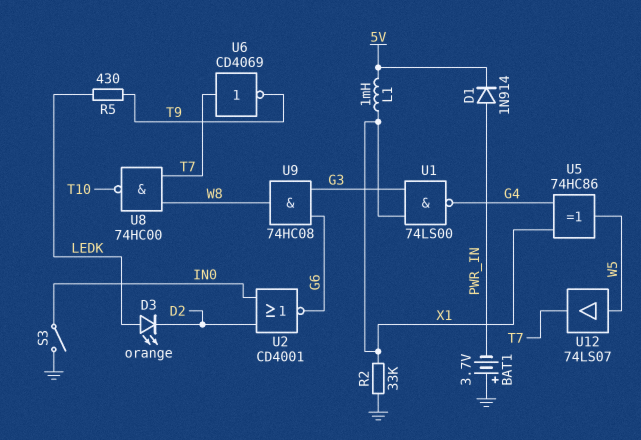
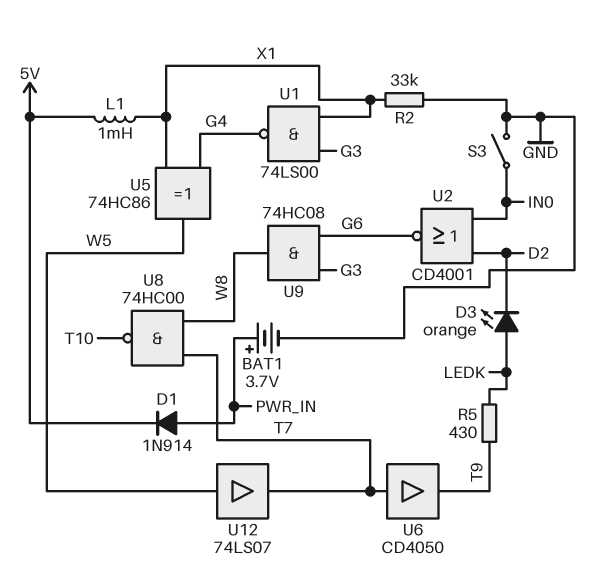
BAT1: 3.7V (plus GND, minus PWR_IN) -> 3.7V (plus PWR_IN, minus GND)
U6: NOT CD4069 (in T7, out T9) -> buffer CD4050 (in T7, out T9)

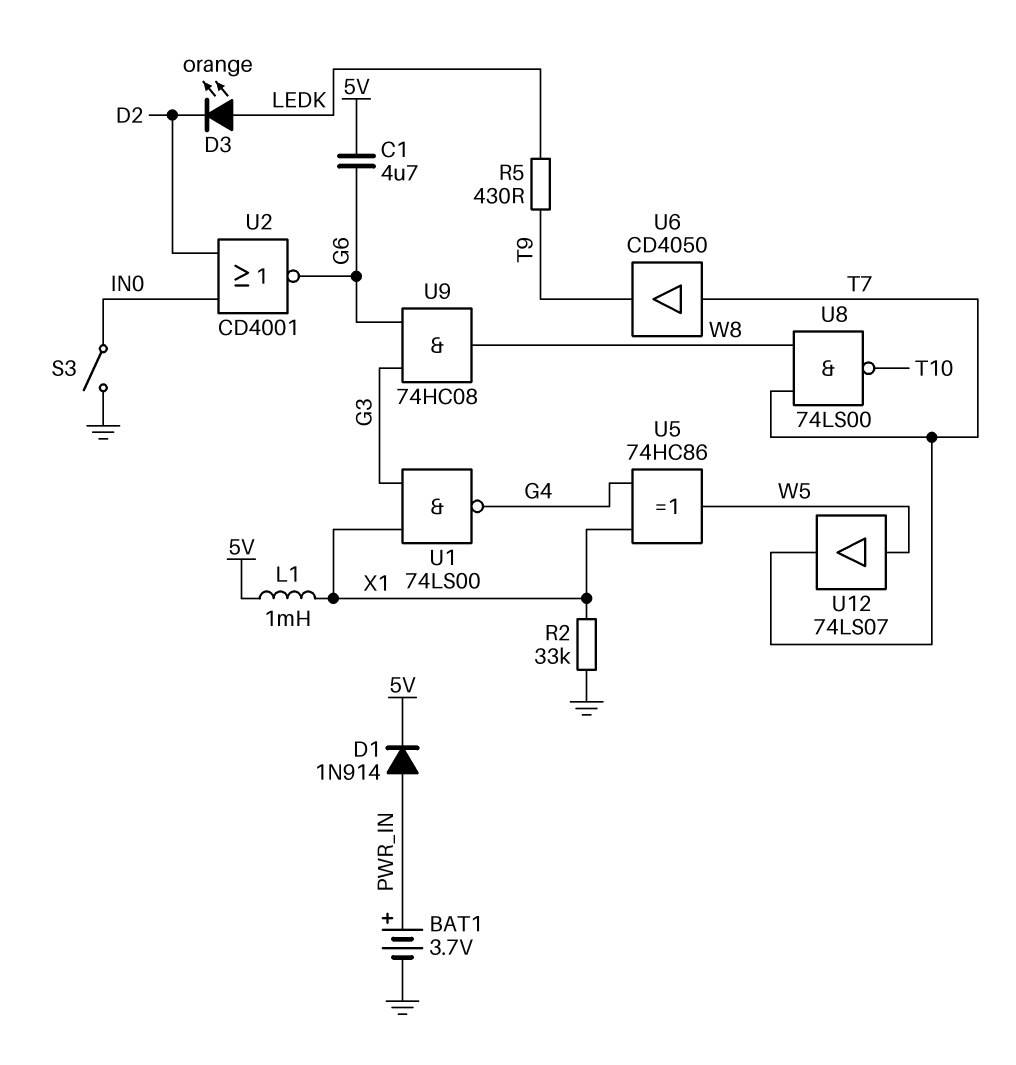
C1: none -> 4.7uF (5V, G6)
U8: NAND 74HC00 (in T7, in W8, out T10) -> NAND 74LS00 (in T7, in W8, out T10)

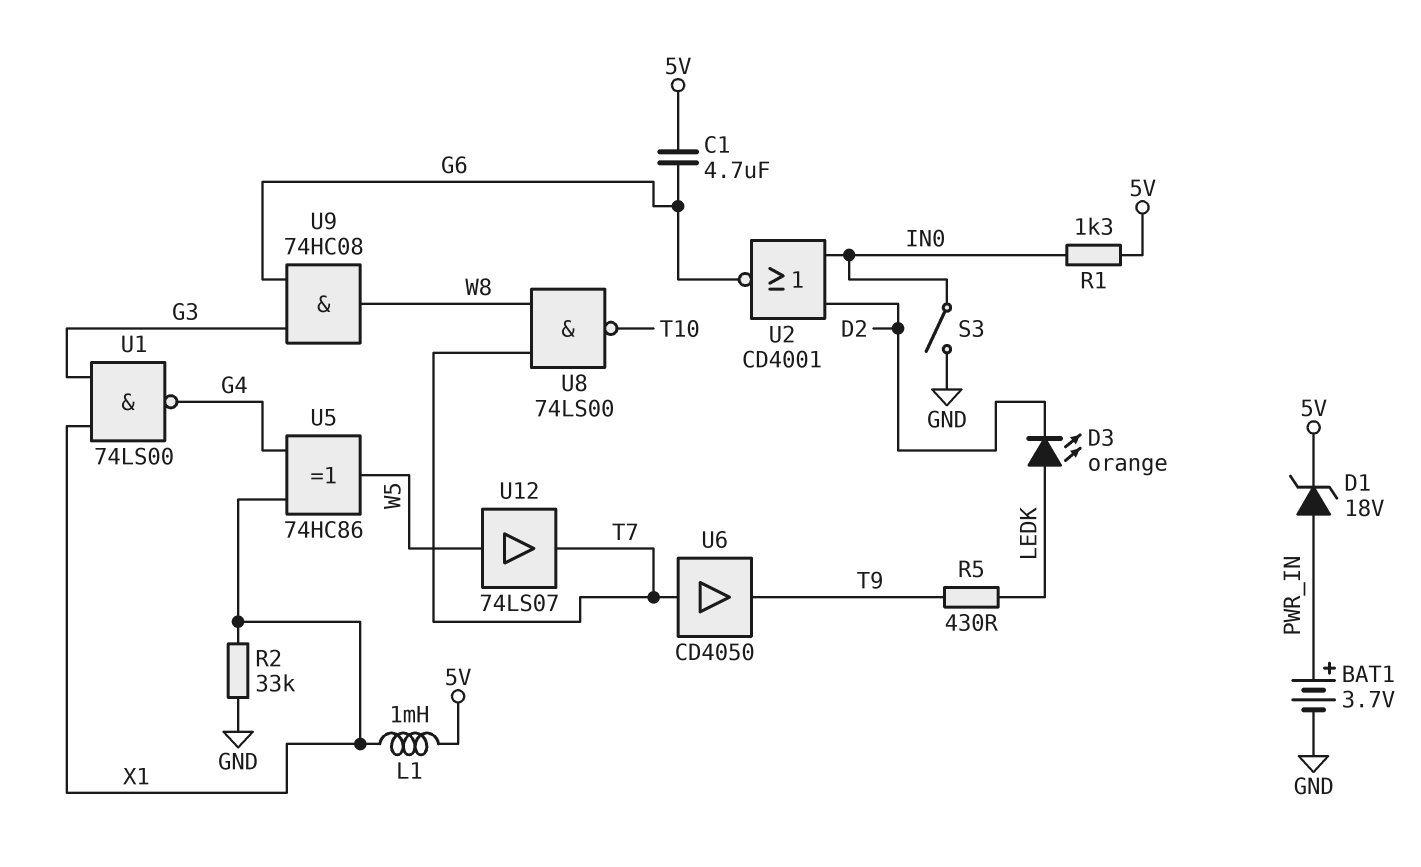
D1: diode 1N914 (A PWR_IN, K 5V) -> zener 18V (A PWR_IN, K 5V)
R1: none -> 1.3k (5V, IN0)

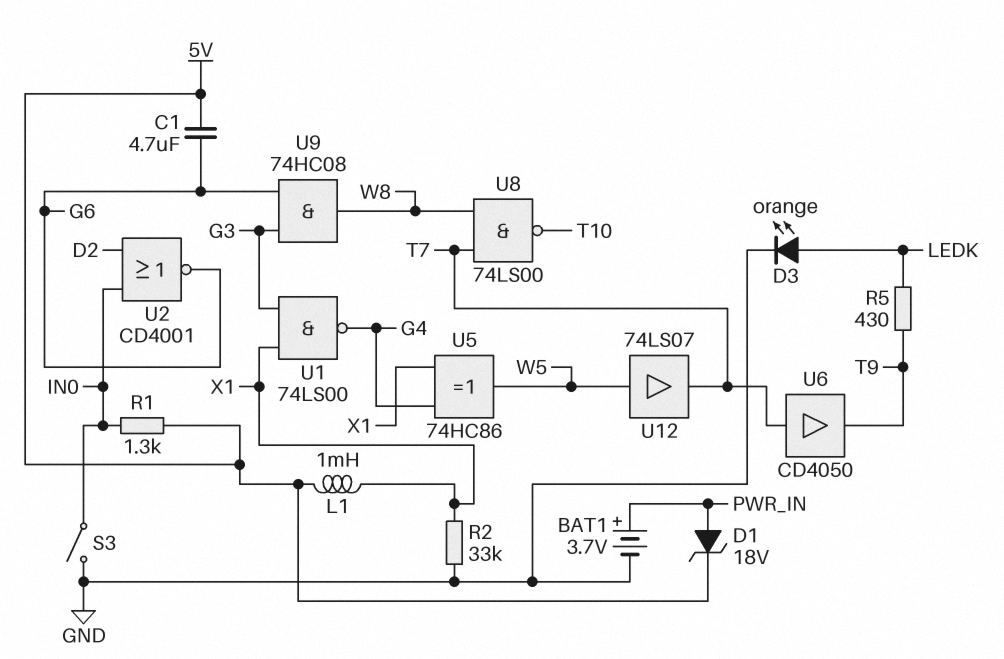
D3: LED orange (A LEDK, K D2) -> LED orange (A LEDK, K GND)

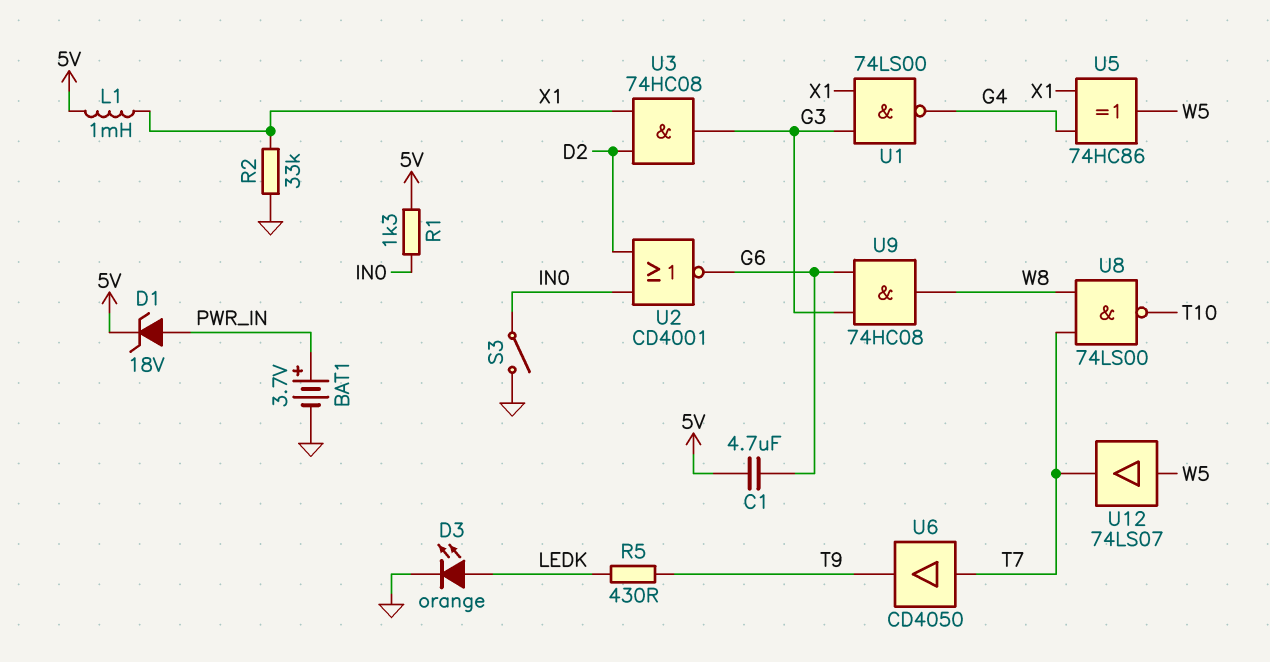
U3: none -> AND 74HC08 (in D2, in X1, out G3)

